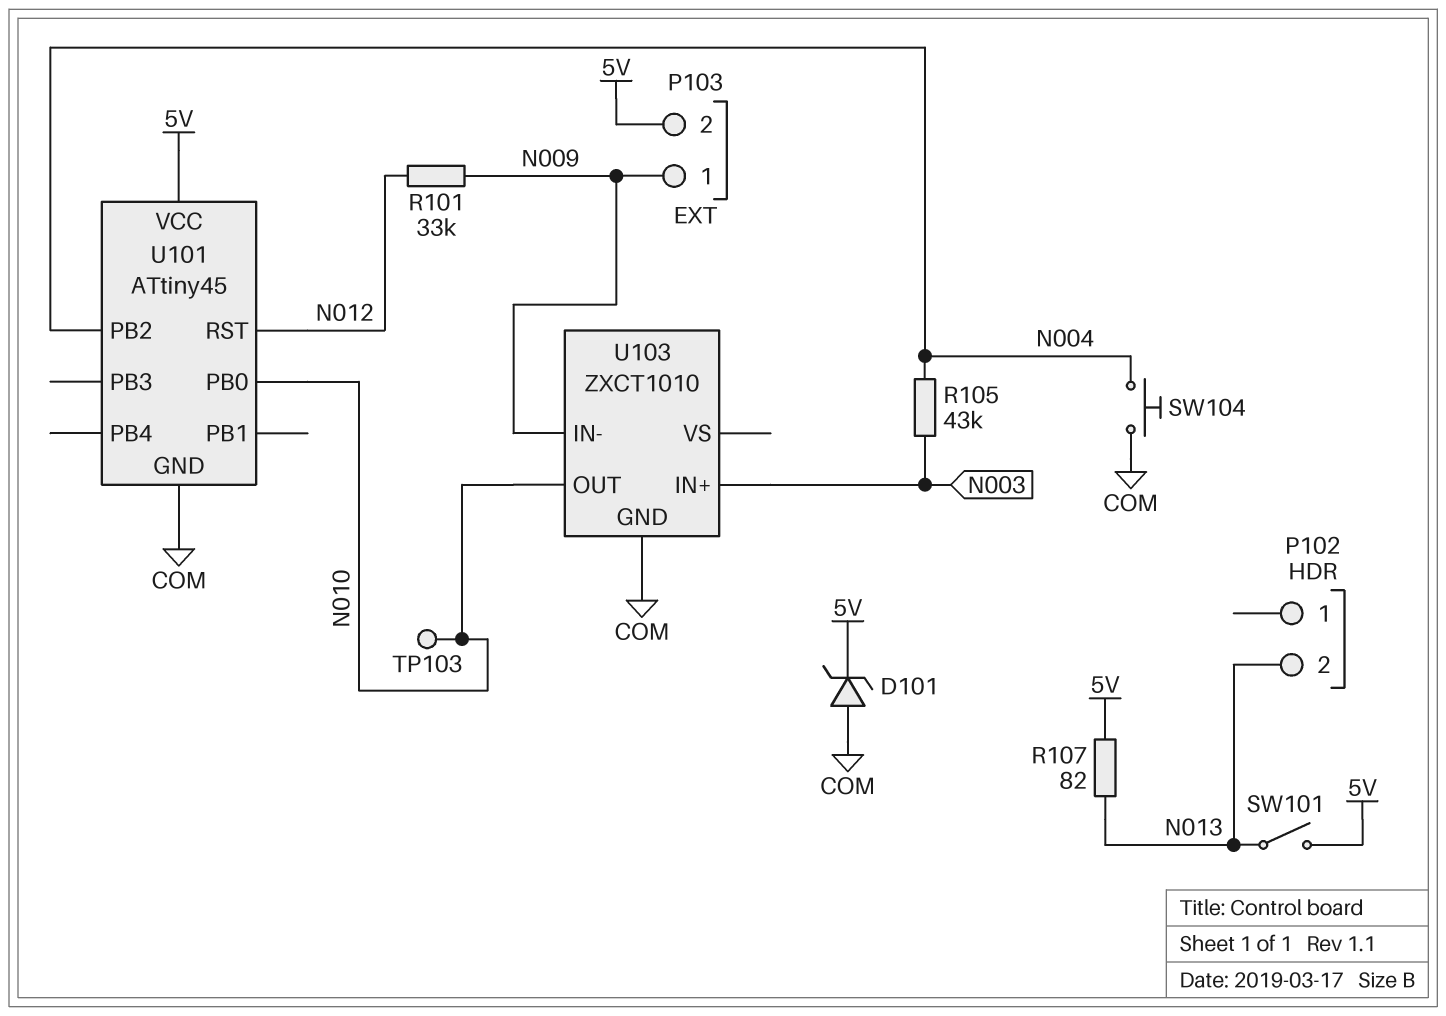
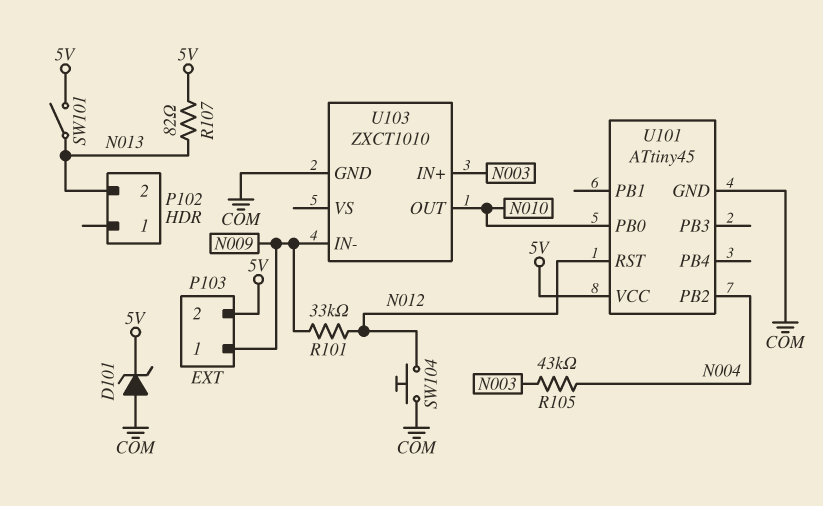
SW104: button (COM, N004) -> button (COM, N012)
TP103: test point (N010) -> none

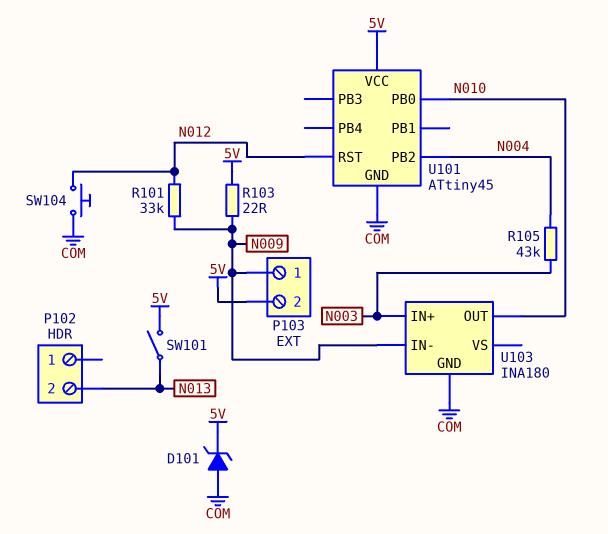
R103: none -> 22 (5V, N009)
R107: 82 (5V, N013) -> none
U103: ZXCT1010 -> INA180

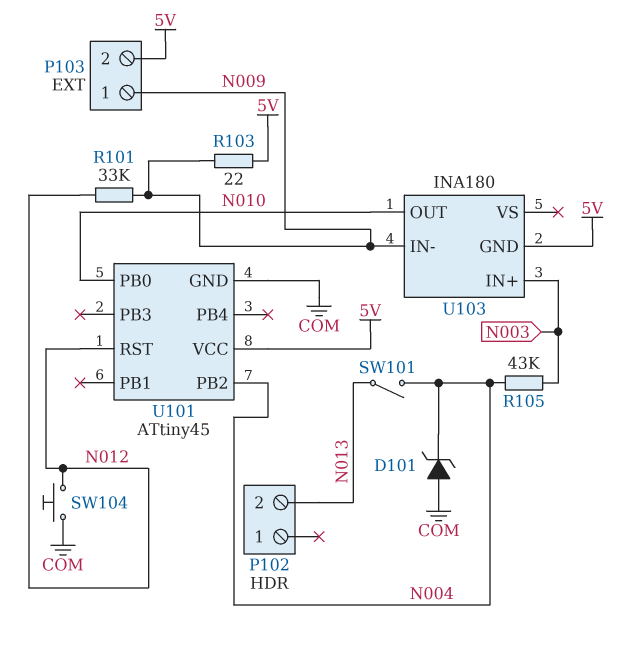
D101: zener (A COM, K 5V) -> zener (A COM, K N004)
SW101: switch (5V, N013) -> switch (N004, N013)
U103 pin GND: COM -> 5V

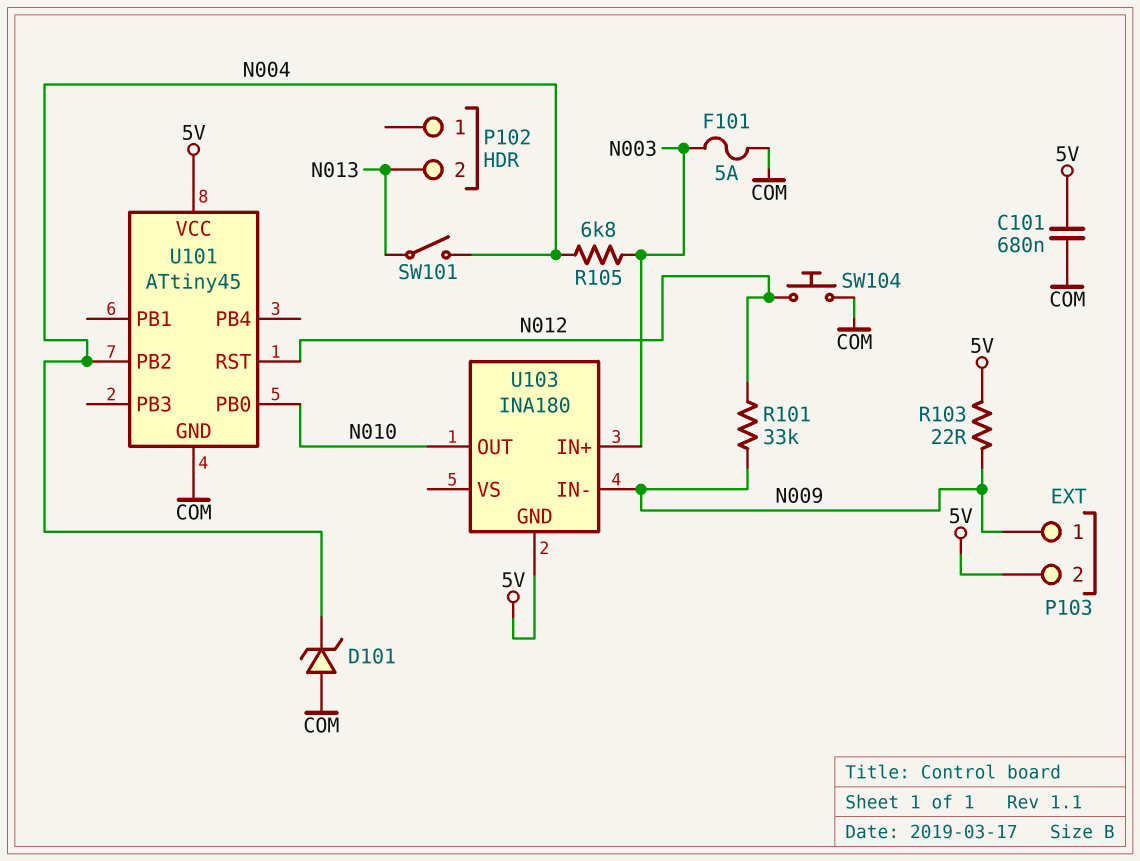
C101: none -> 680nF (5V, COM)
F101: none -> 5A (COM, N003)
R105: 43k (N003, N004) -> 6.8k (N003, N004)

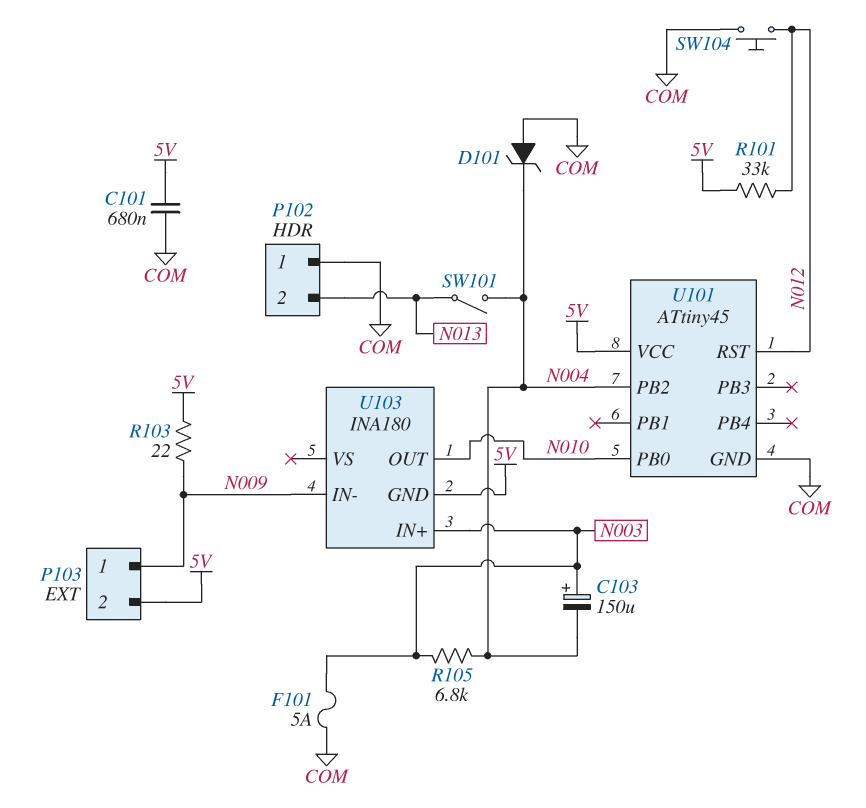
C103: none -> 150uF (plus N003, minus N004)
P102 pin 1: none -> COM
R101: 33k (N009, N012) -> 33k (5V, N012)

